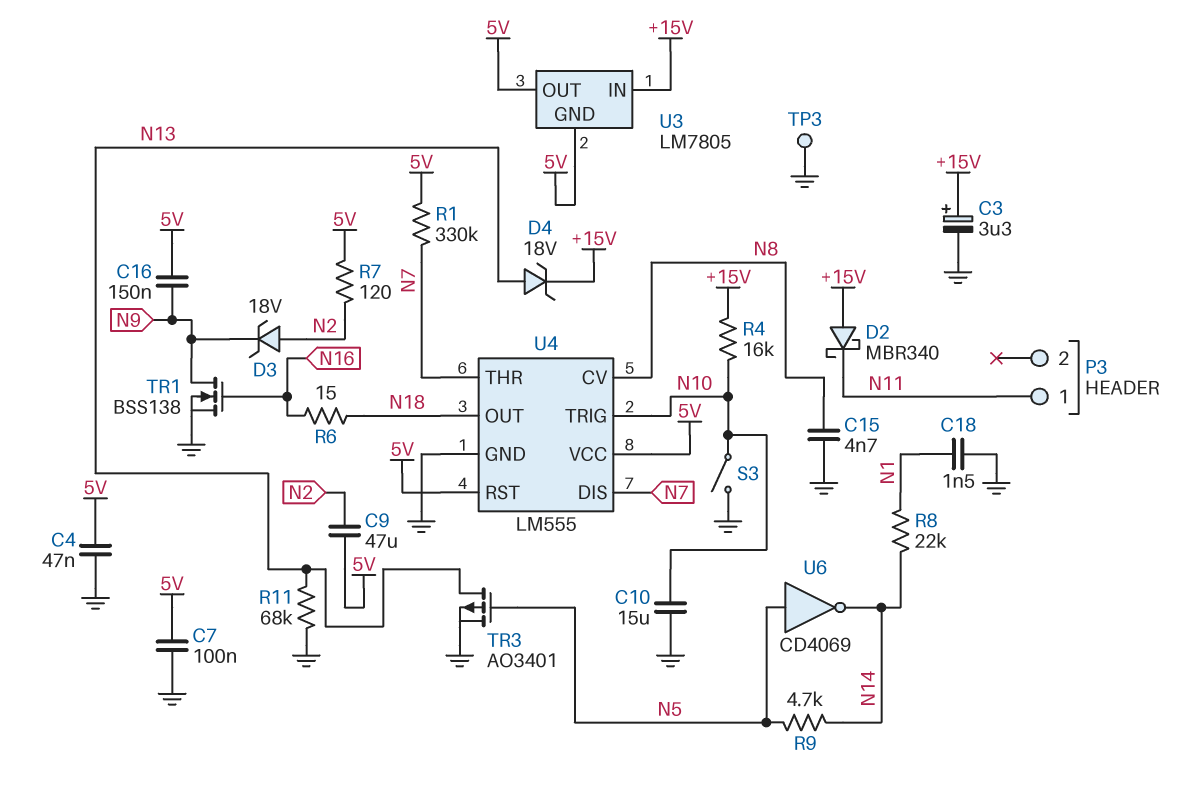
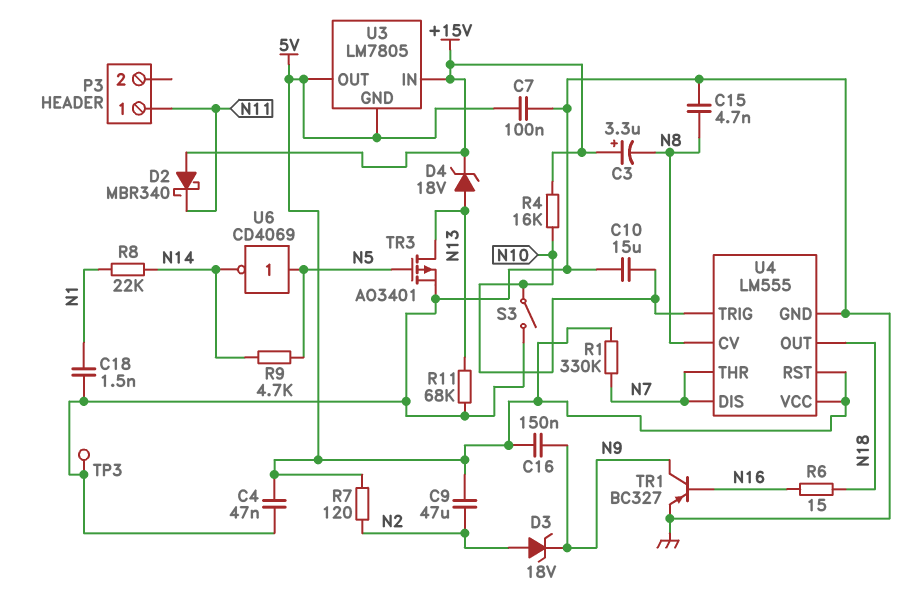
C3: 3.3uF (plus +15V, minus GND) -> 3.3uF (plus +15V, minus N8)
TR1: NMOS BSS138 (G N16, D N9, S GND) -> PNP BC327 (B N16, C N9, E GND)

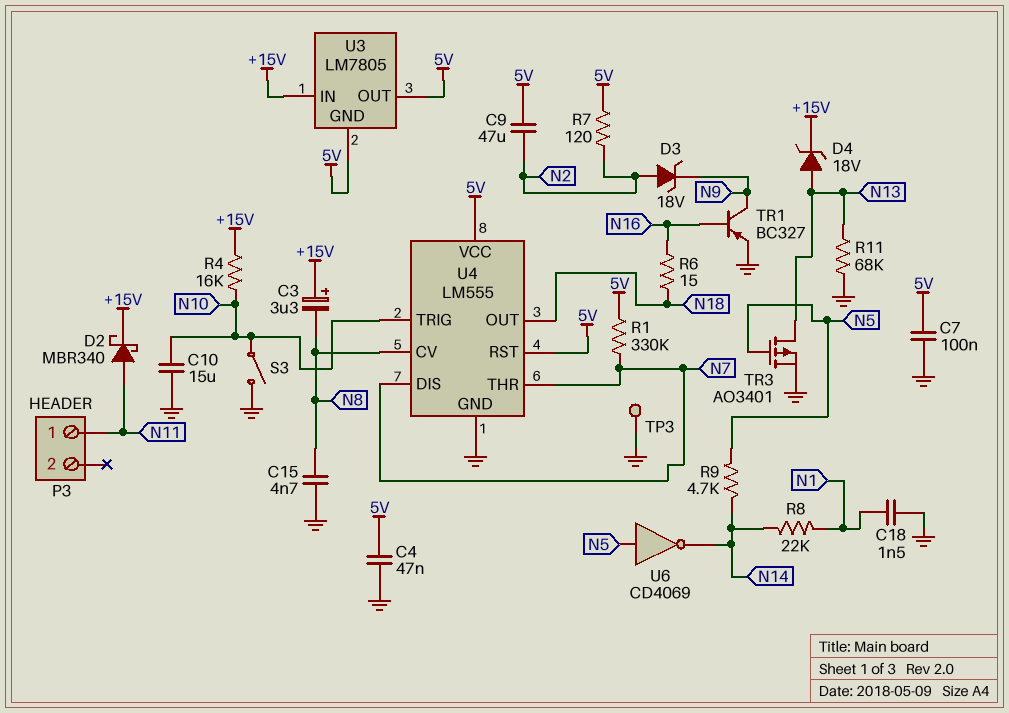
C16: 150nF (5V, N9) -> none
D2: schottky MBR340 (A +15V, K N11) -> schottky MBR340 (A N11, K +15V)

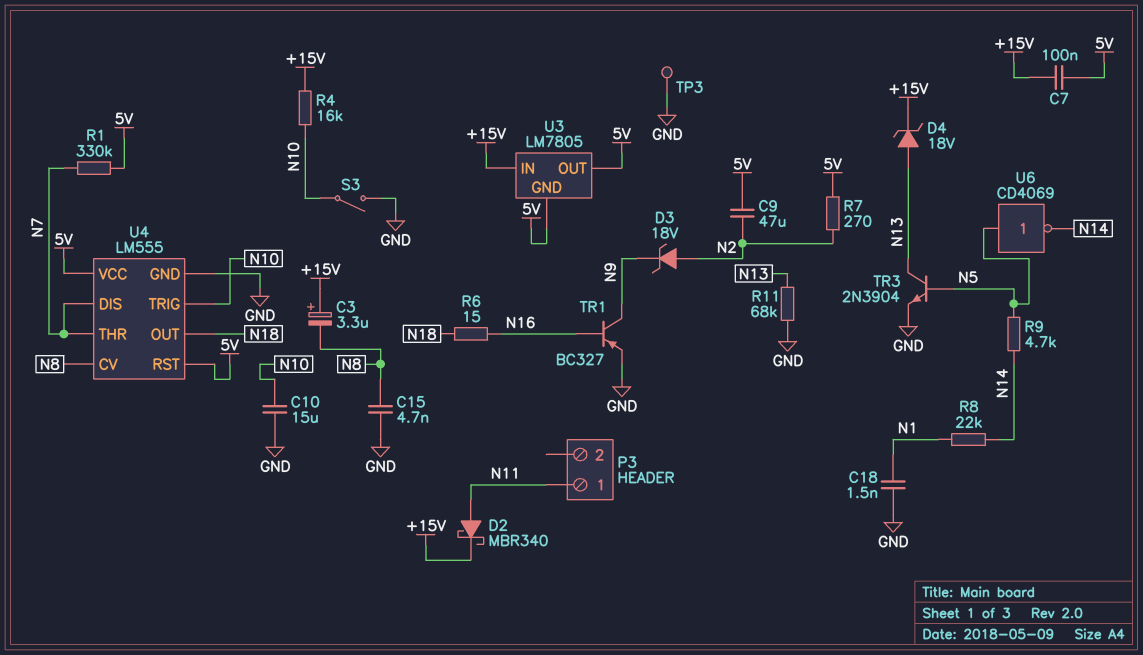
C4: 47nF (5V, GND) -> none
C7: 100nF (5V, GND) -> 100nF (+15V, 5V)
R7: 120 (5V, N2) -> 270 (5V, N2)
TR3: PMOS AO3401 (G N5, D N13, S GND) -> NPN 2N3904 (B N5, C N13, E GND)

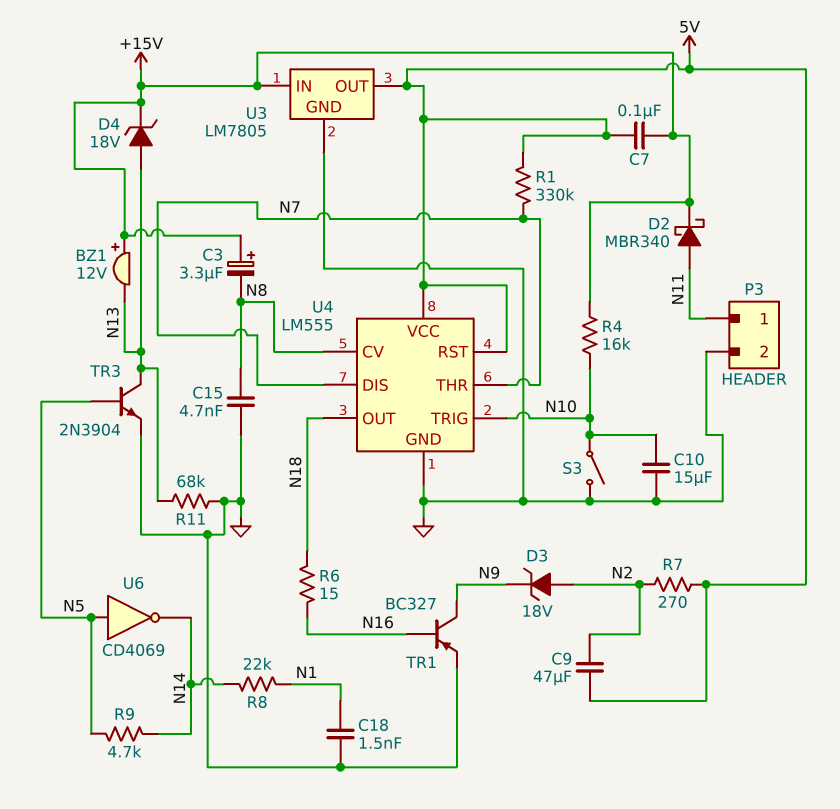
BZ1: none -> buzzer 12V (plus +15V, minus N13)
P3 pin 2: none -> GND
TP3: test point (GND) -> none
U3 pin GND: 5V -> GND

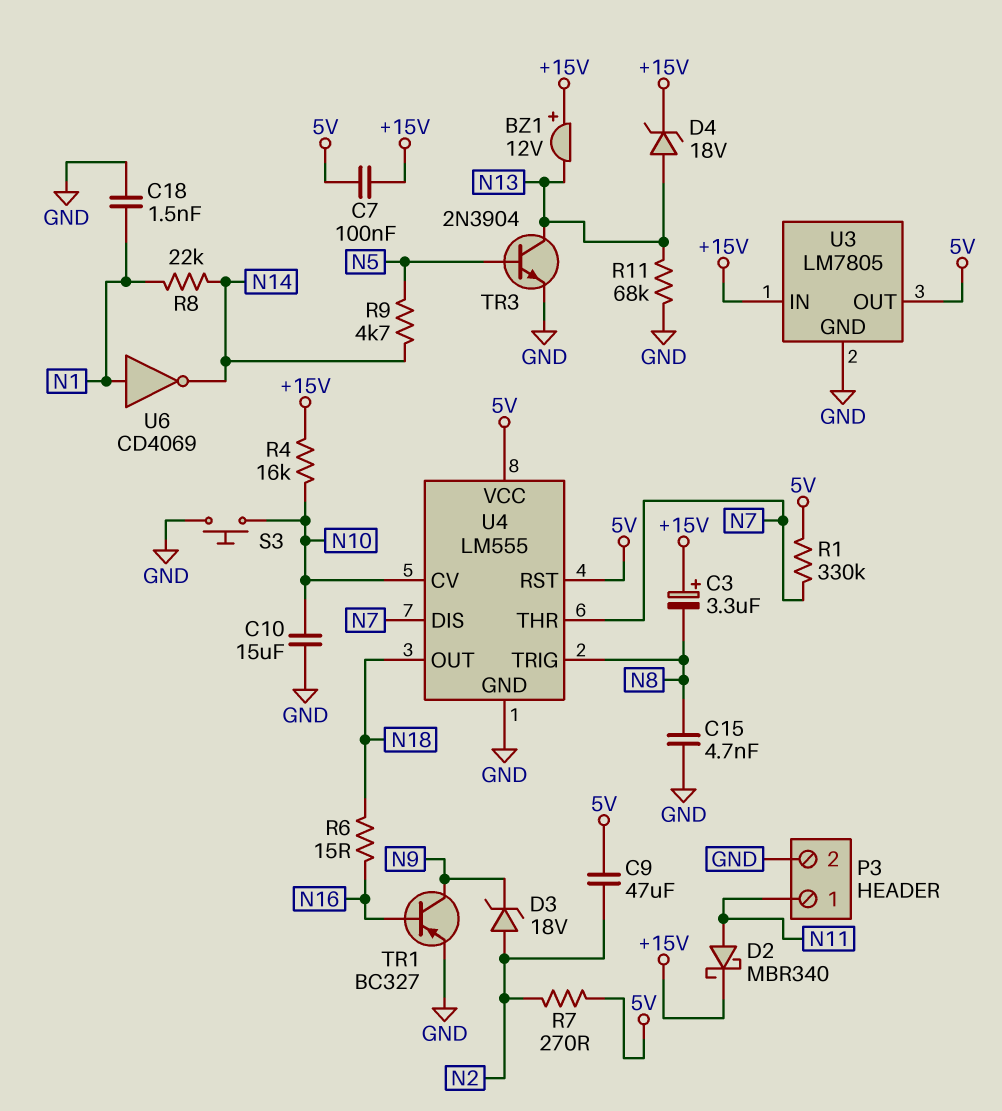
S3: switch (GND, N10) -> button (GND, N10)
U4 pin CV: N8 -> N10
U4 pin TRIG: N10 -> N8
U6: NOT CD4069 (in N5, out N14) -> NOT CD4069 (in N1, out N14)

